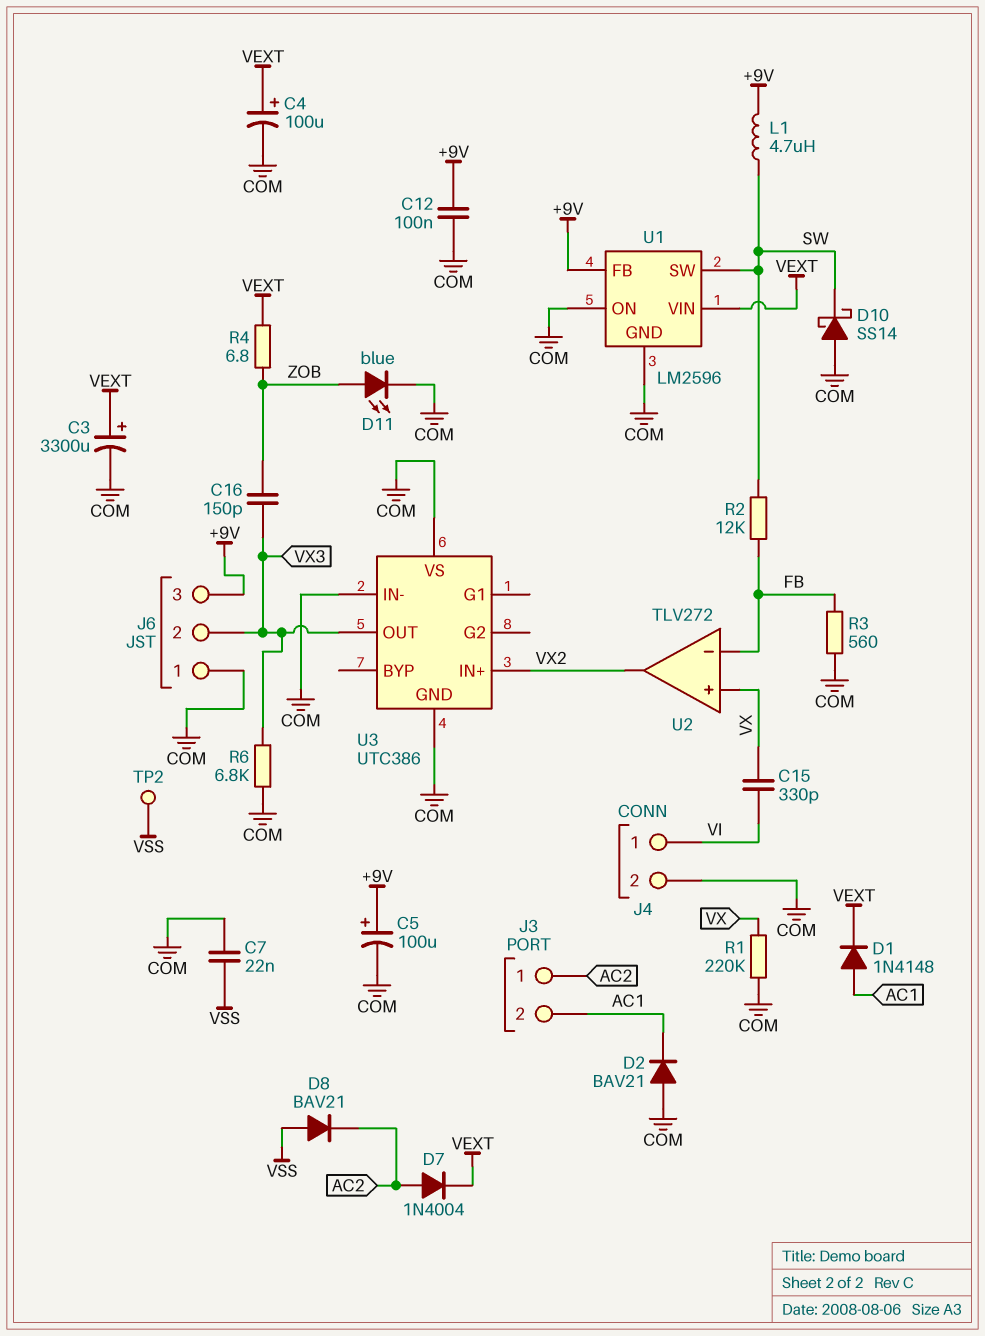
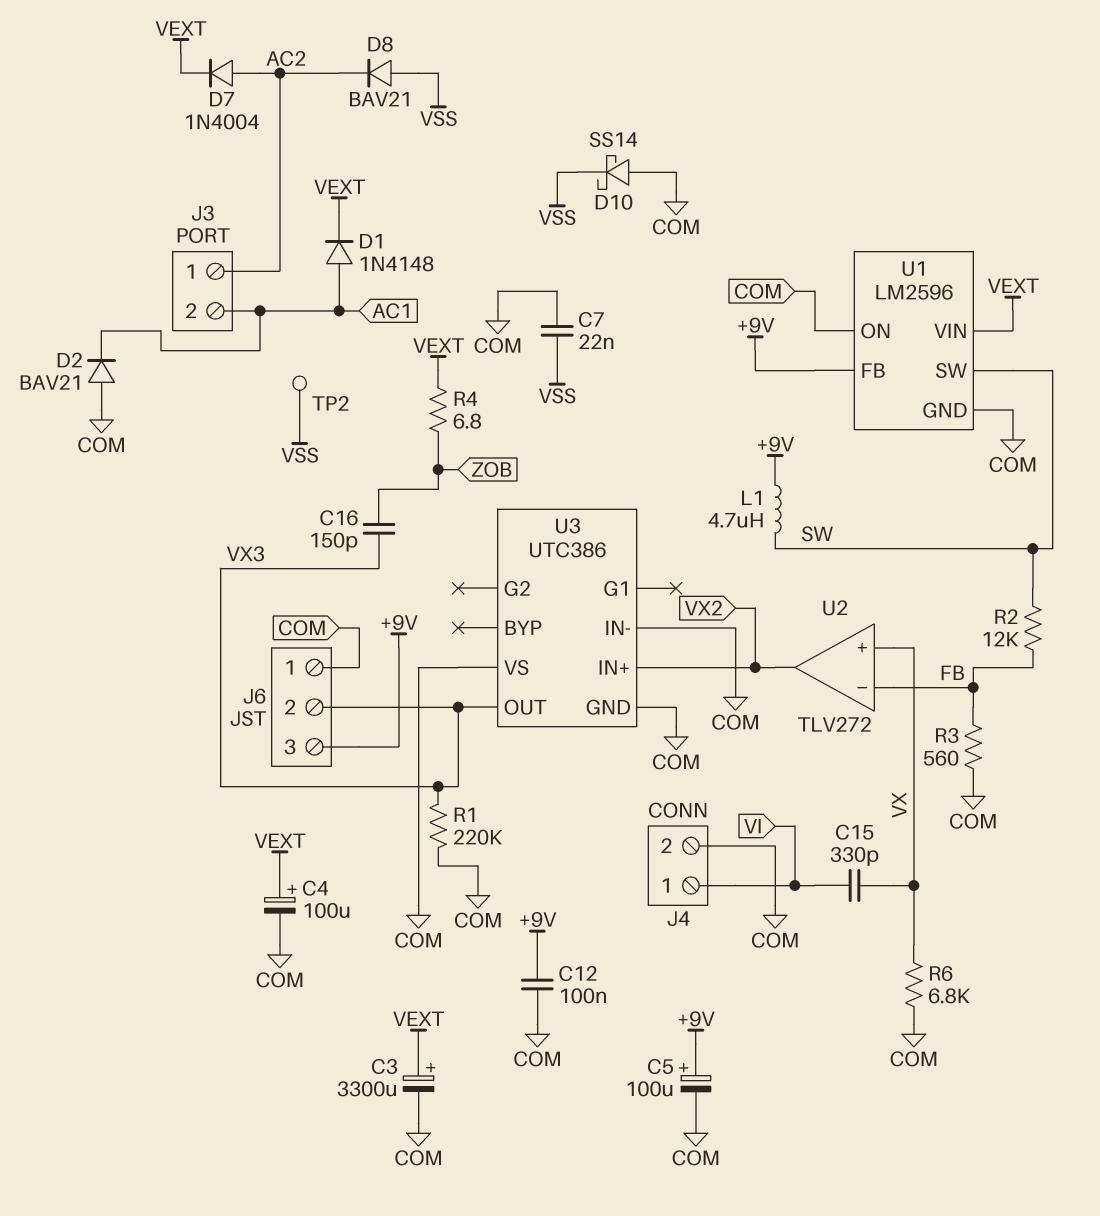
D10: schottky SS14 (A COM, K SW) -> schottky SS14 (A COM, K VSS)
D11: LED blue (A ZOB, K COM) -> none
R1: 220k (COM, VX) -> 220k (COM, VX3)
R6: 6.8k (COM, VX3) -> 6.8k (COM, VX)

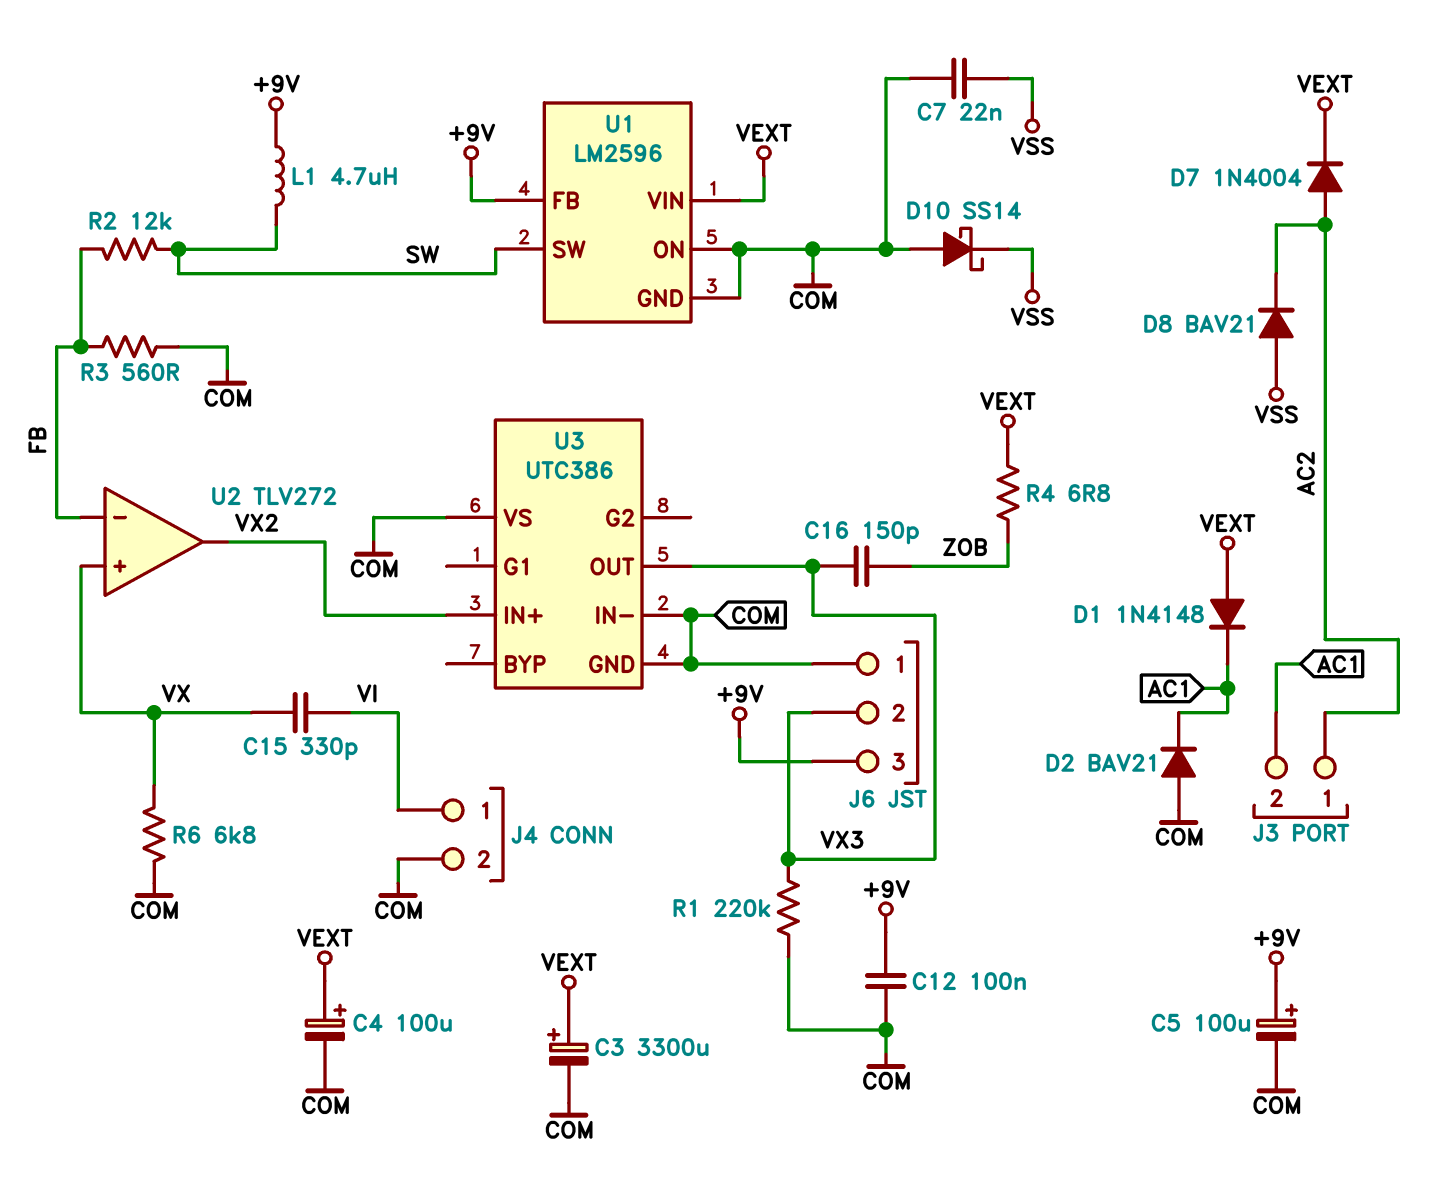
D1: diode 1N4148 (A AC1, K VEXT) -> diode 1N4148 (A VEXT, K AC1)
TP2: test point (VSS) -> none

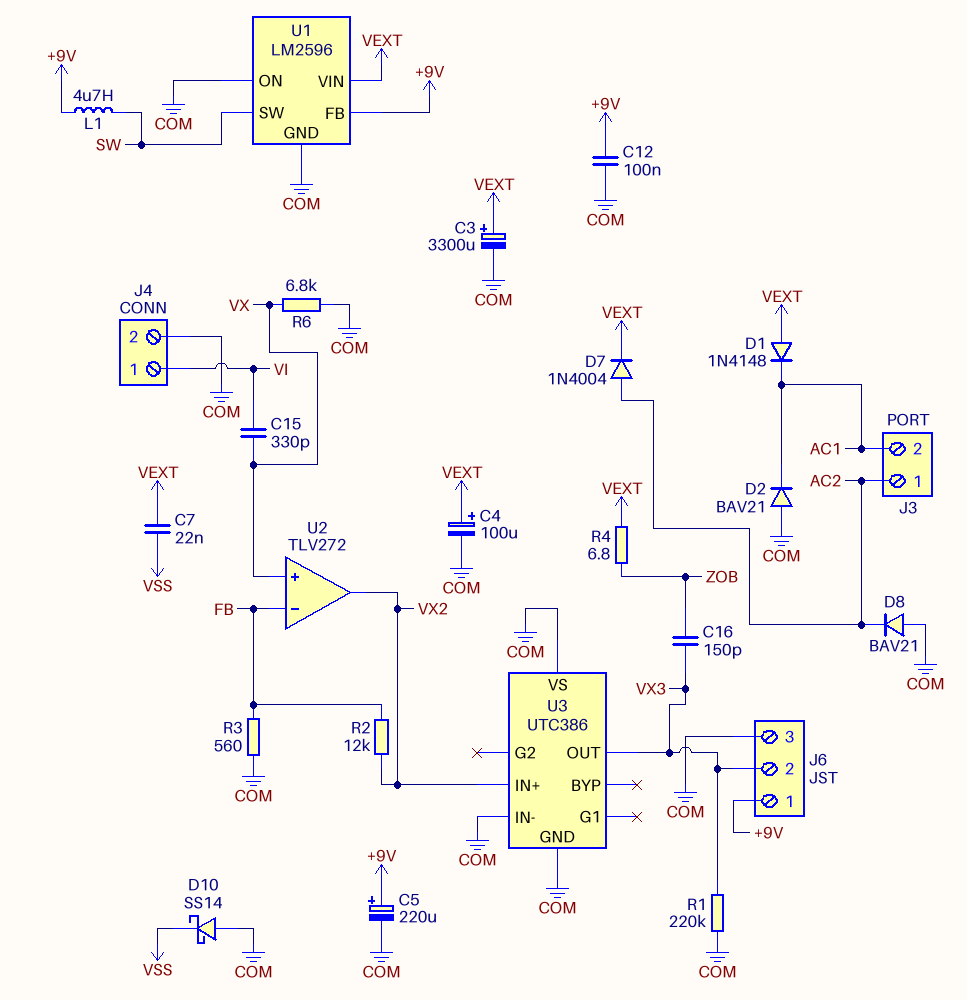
C5: 100uF (plus +9V, minus COM) -> 220uF (plus +9V, minus COM)
C7: 22nF (COM, VSS) -> 22nF (VEXT, VSS)
D8: diode BAV21 (A VSS, K AC2) -> diode BAV21 (A COM, K AC2)
J6 pin 1: COM -> +9V
J6 pin 3: +9V -> COM
R2: 12k (FB, SW) -> 12k (FB, VX2)

